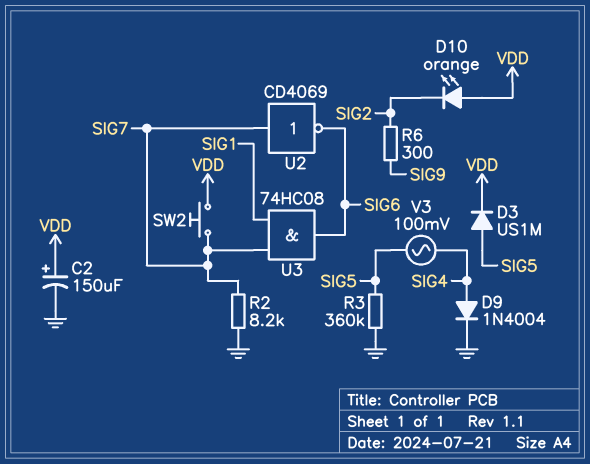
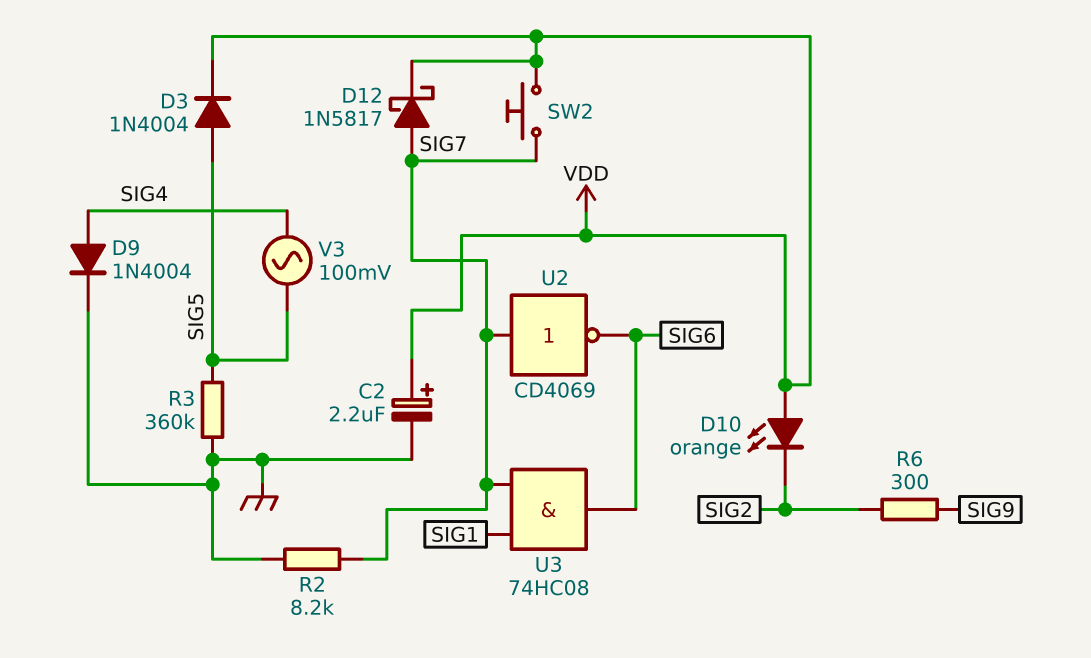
C2: 150uF (plus VDD, minus GND) -> 2.2uF (plus VDD, minus GND)
D3: diode US1M (A SIG5, K VDD) -> diode 1N4004 (A SIG5, K VDD)
D12: none -> schottky 1N5817 (A SIG7, K VDD)

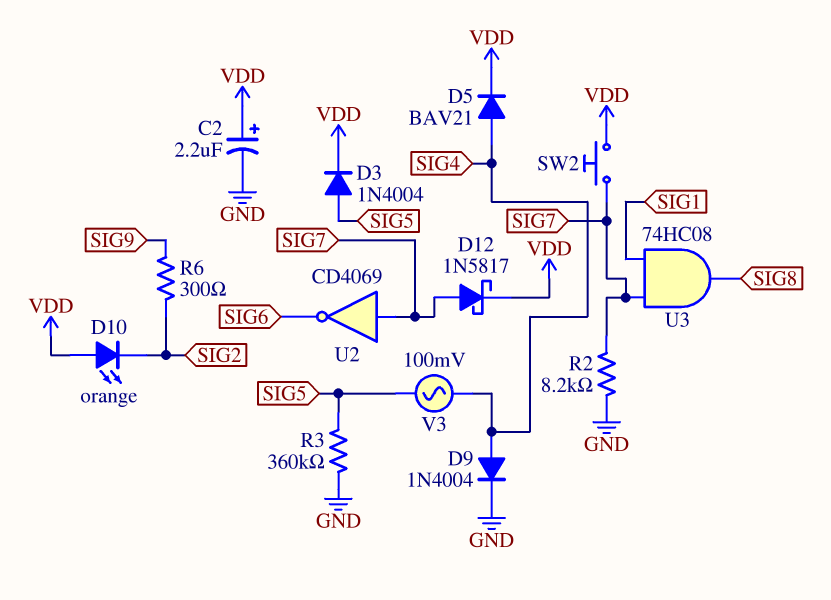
D5: none -> diode BAV21 (A SIG4, K VDD)
U3: AND 74HC08 (in SIG1, in SIG7, out SIG6) -> AND 74HC08 (in SIG1, in SIG7, out SIG8)

